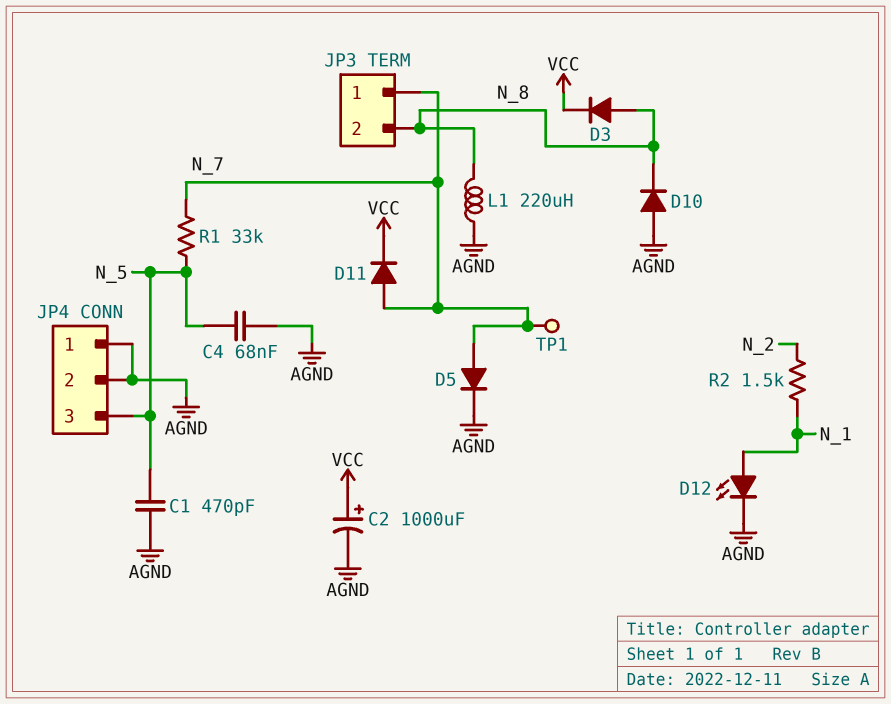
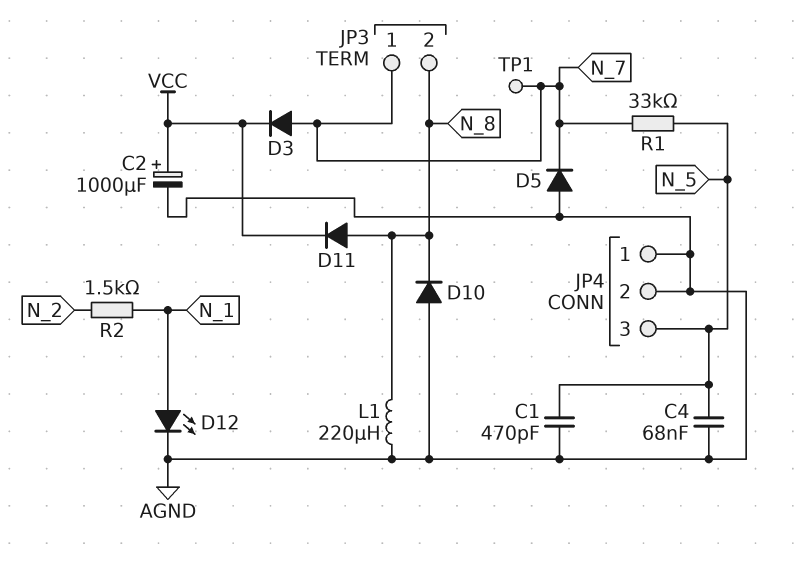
D3: diode (A N_8, K VCC) -> diode (A N_7, K VCC)
D5: diode (A N_7, K AGND) -> diode (A AGND, K N_7)
D11: diode (A N_7, K VCC) -> diode (A N_8, K VCC)

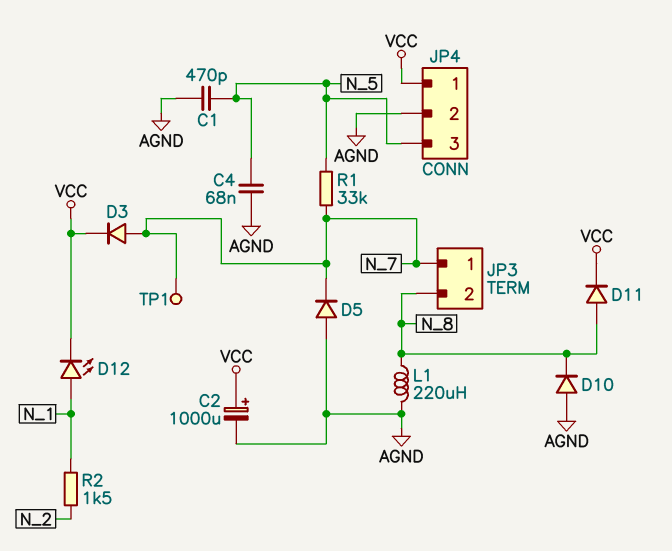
D12: LED (A N_1, K AGND) -> LED (A N_1, K VCC)
JP4 pin 1: AGND -> VCC

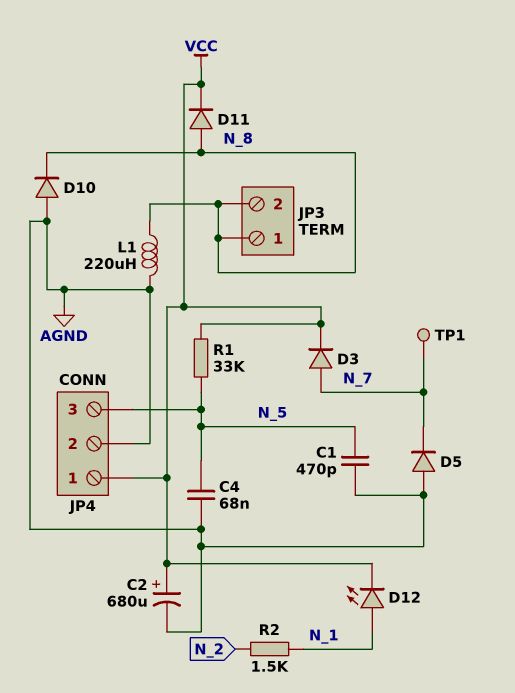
C2: 1000uF (plus VCC, minus AGND) -> 680uF (plus VCC, minus AGND)
JP3 pin 1: N_7 -> N_8
R1: 33k (N_5, N_7) -> 33k (N_5, VCC)

